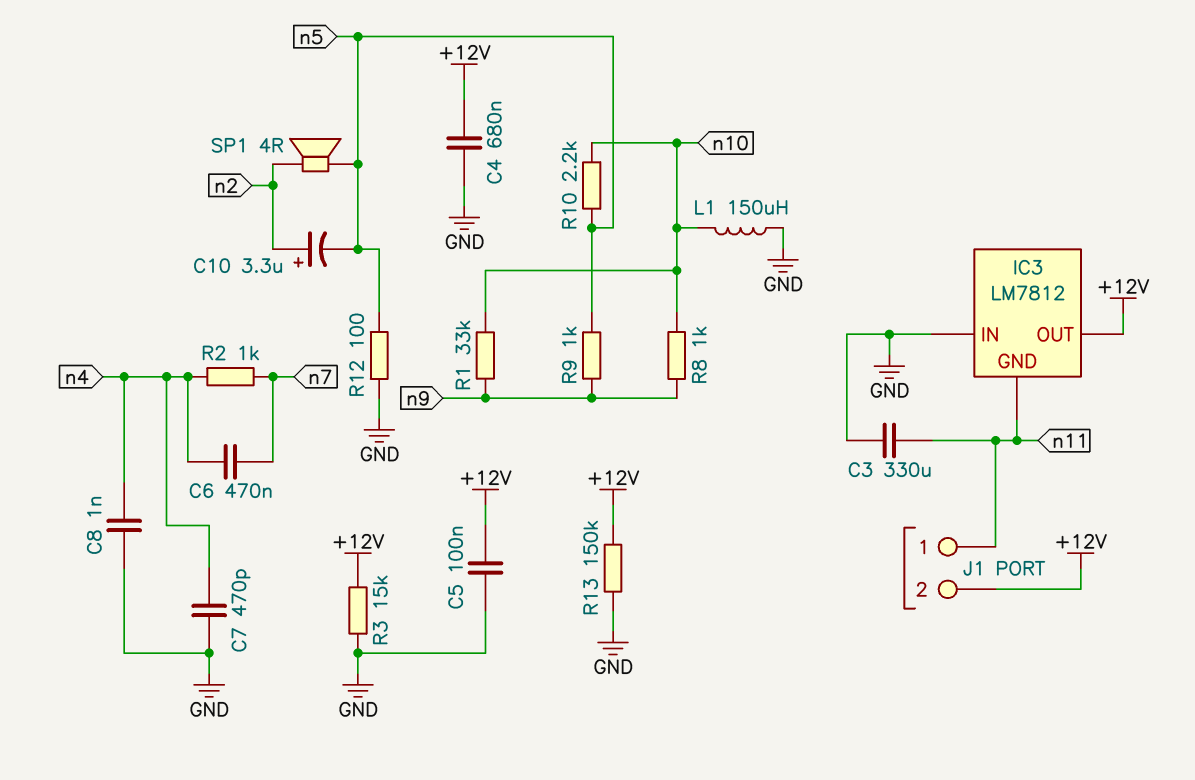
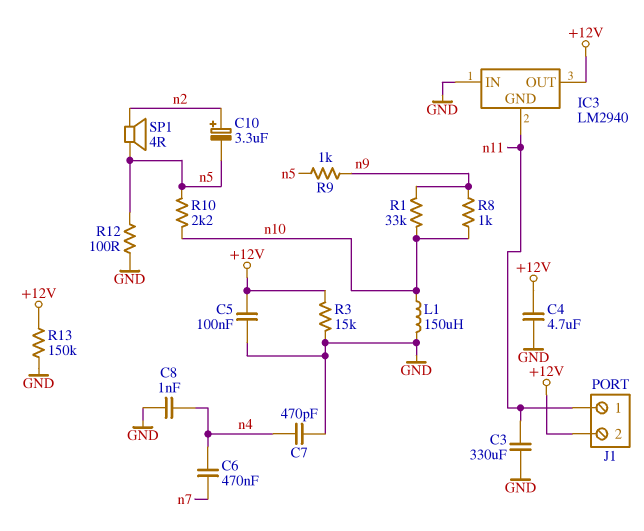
C4: 680nF (+12V, GND) -> 4.7uF (+12V, GND)
IC3: LM7812 -> LM2940
R2: 1k (n4, n7) -> none

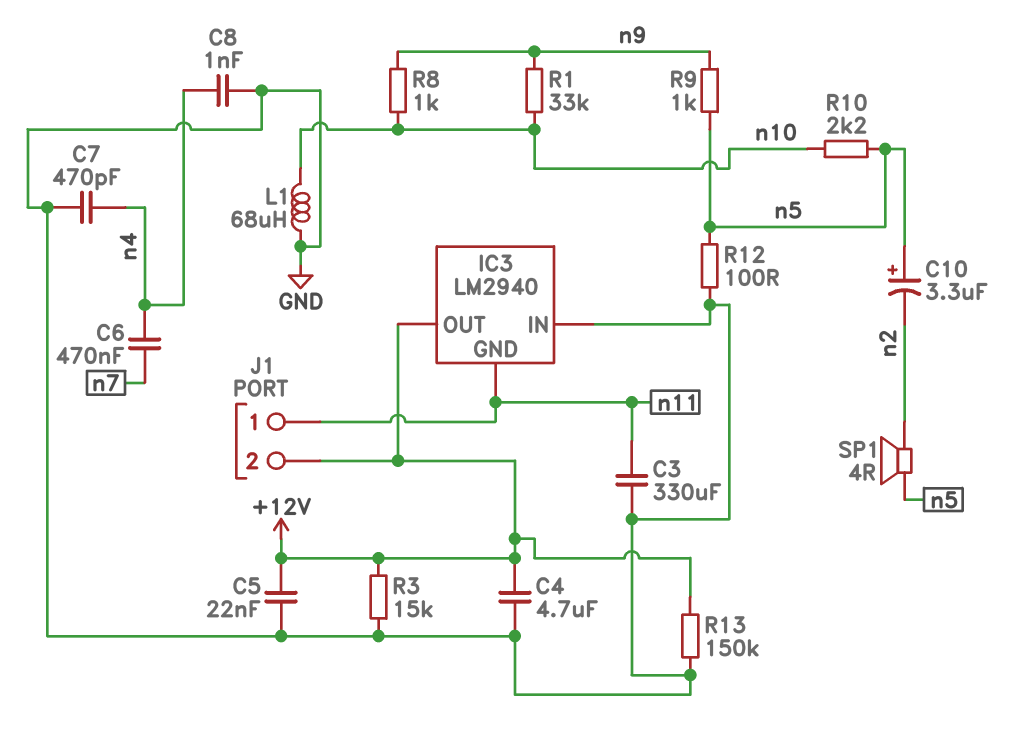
C5: 100nF (+12V, GND) -> 22nF (+12V, GND)
C10: 3.3uF (plus n2, minus n5) -> 3.3uF (plus n5, minus n2)
L1: 150uH (GND, n10) -> 68uH (GND, n10)

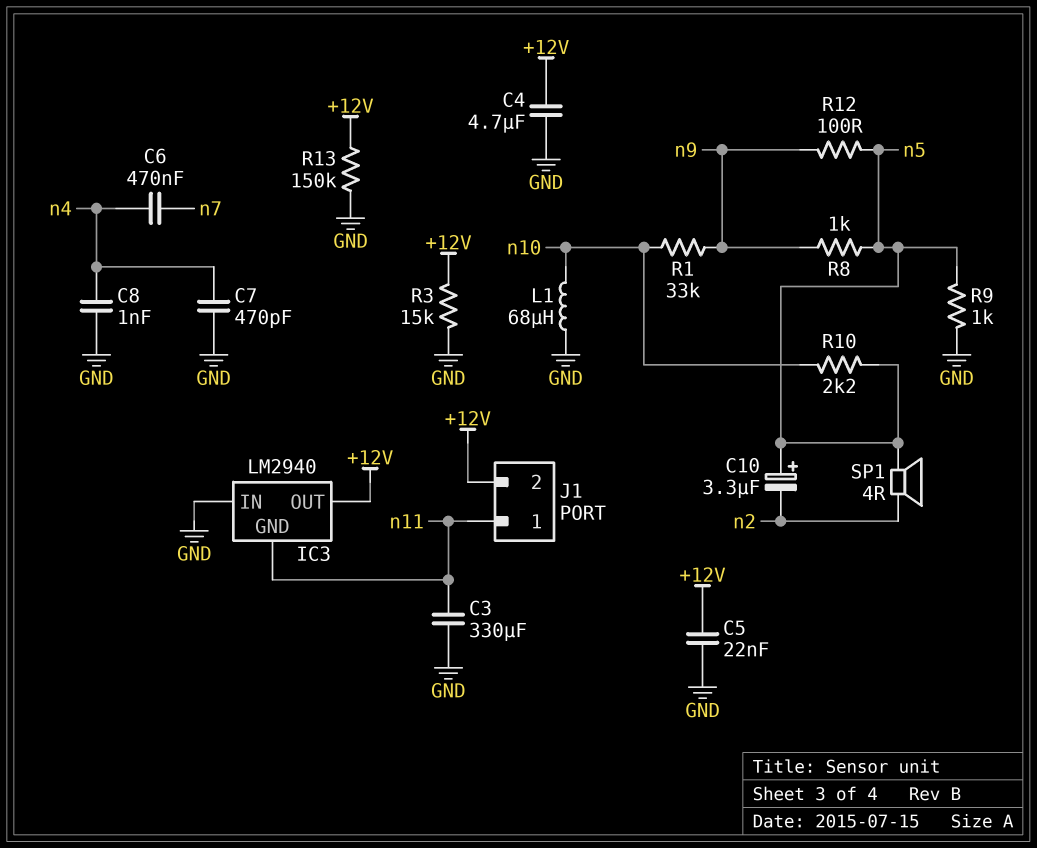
R8: 1k (n9, n10) -> 1k (n5, n9)
R9: 1k (n5, n9) -> 1k (GND, n5)
R12: 100 (GND, n5) -> 100 (n5, n9)

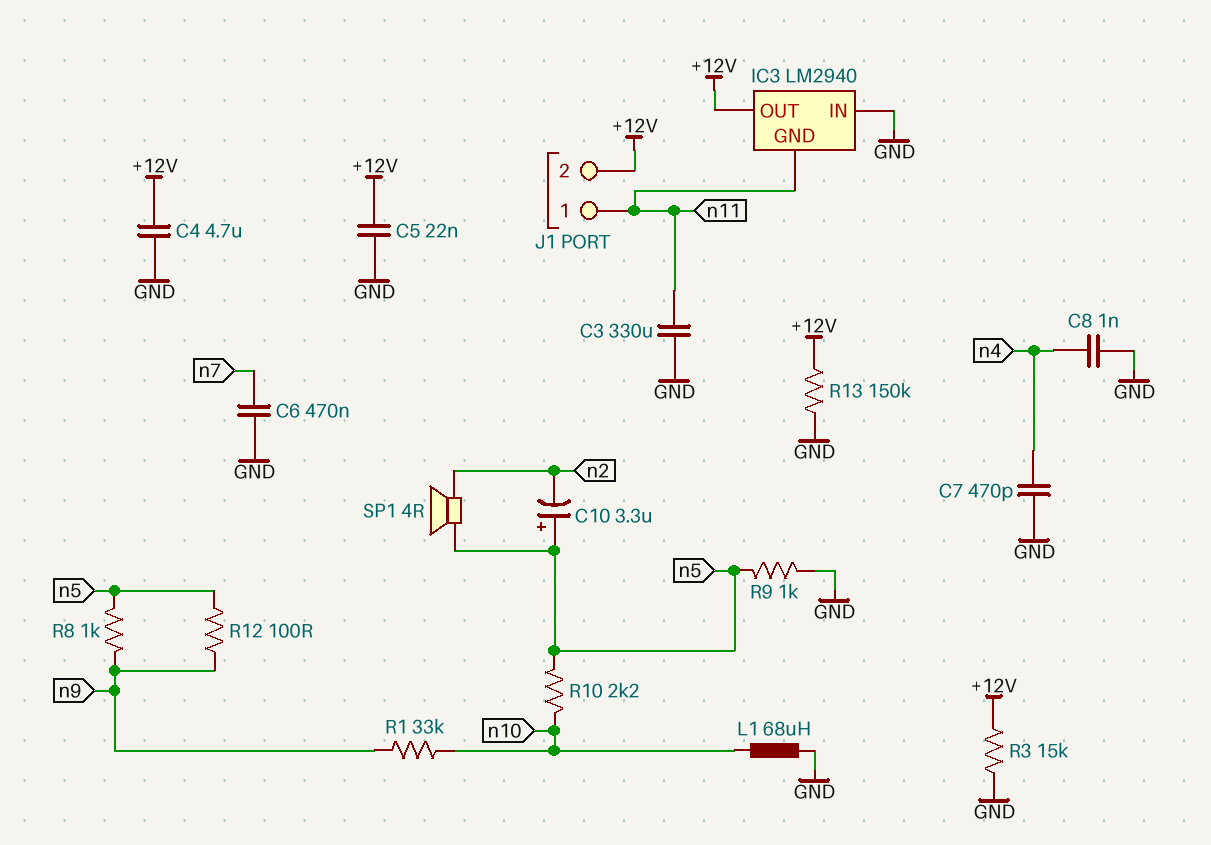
C6: 470nF (n4, n7) -> 470nF (GND, n7)

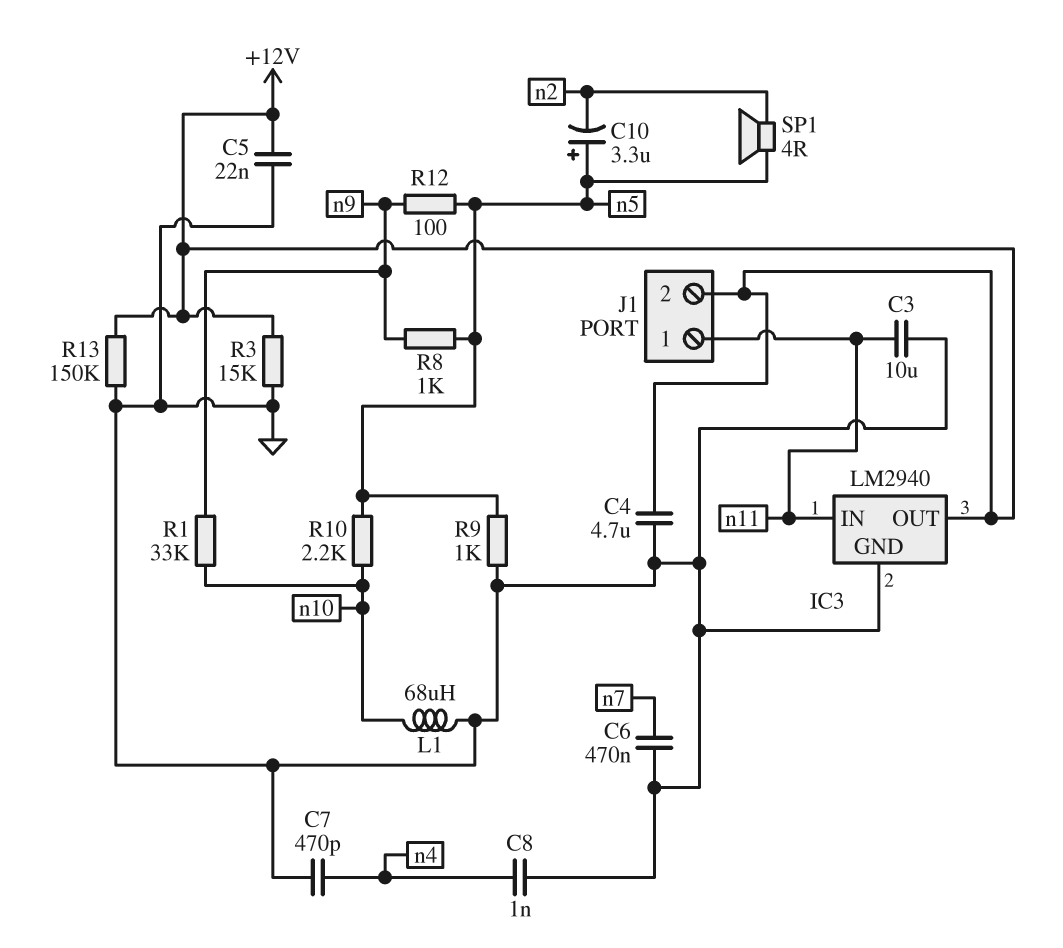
C3: 330uF (GND, n11) -> 10uF (GND, n11)
IC3 pin GND: n11 -> GND
IC3 pin IN: GND -> n11

